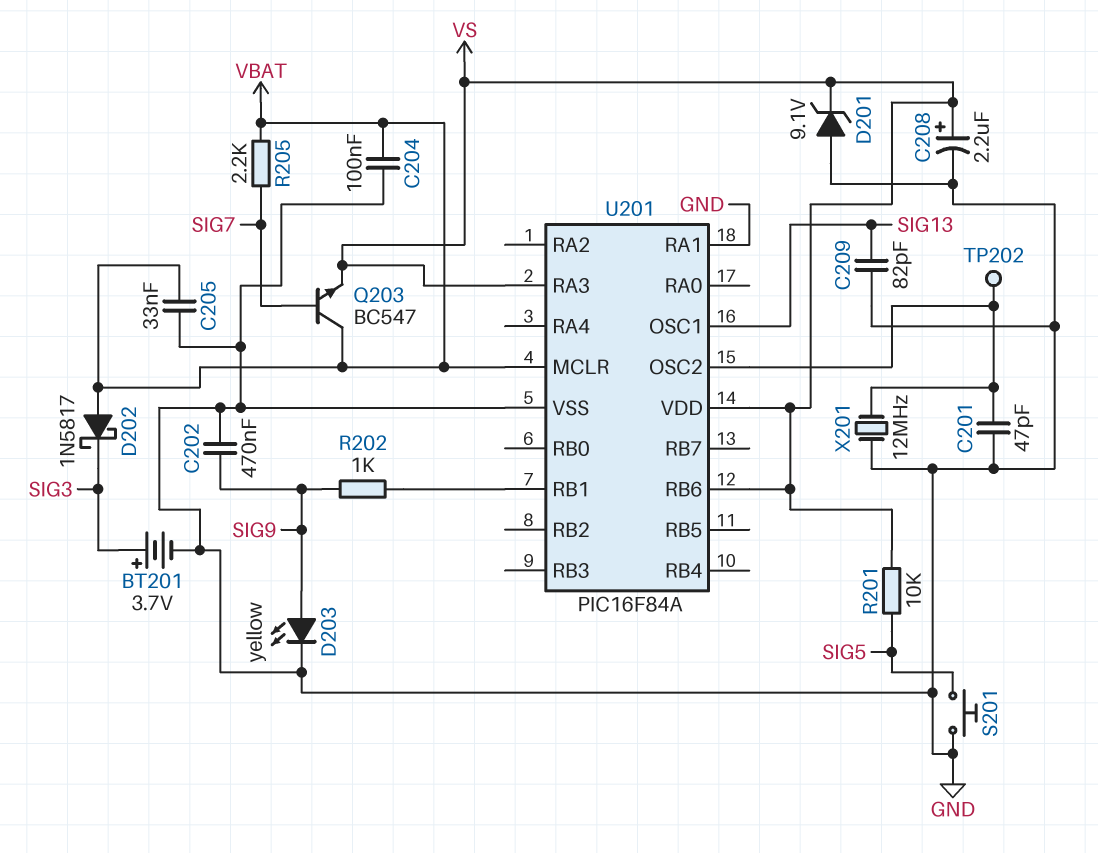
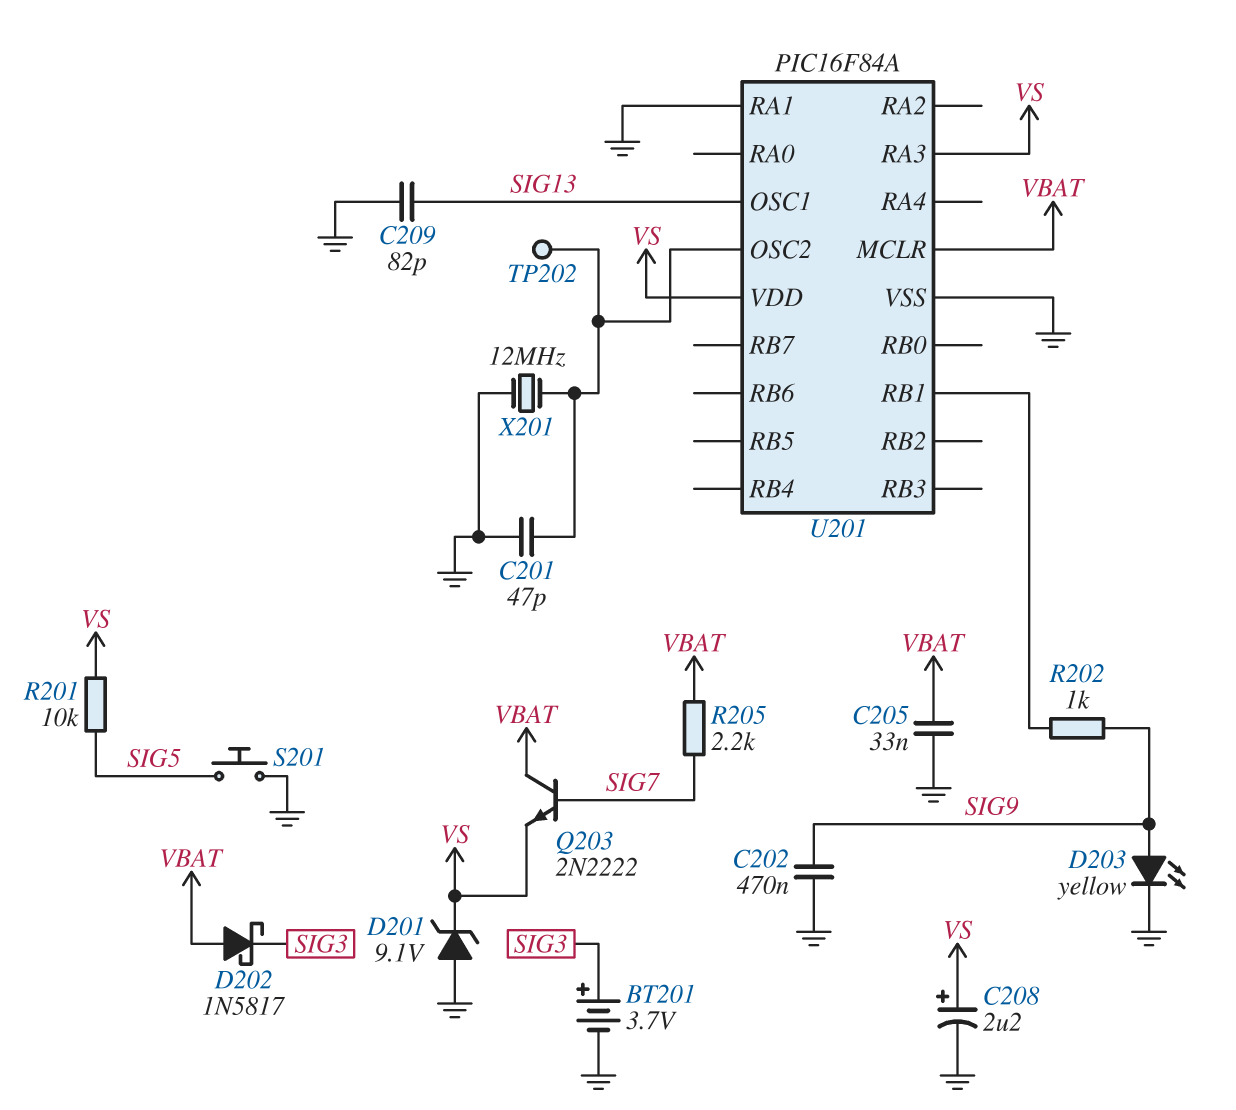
C204: 100nF (GND, VBAT) -> none
Q203: NPN BC547 (B SIG7, C VBAT, E VS) -> NPN 2N2222 (B SIG7, C VBAT, E VS)
U201 pin RB6: VS -> none

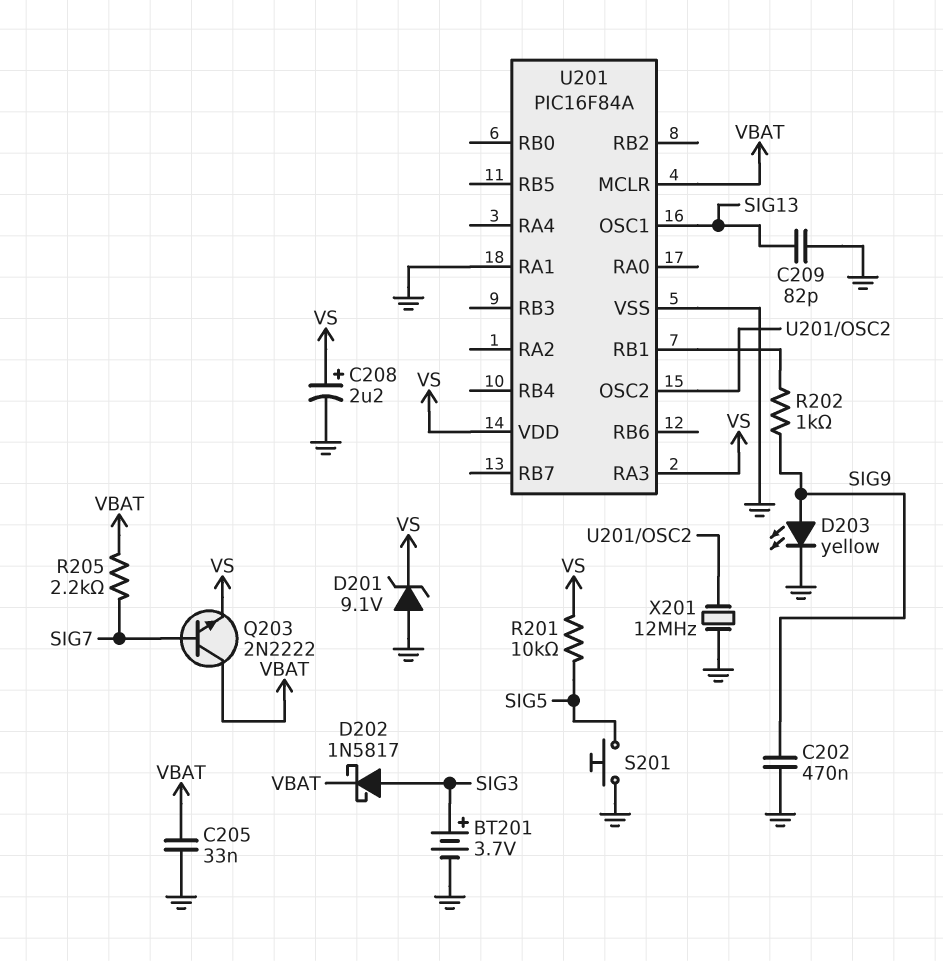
C201: 47pF (GND, U201/OSC2) -> none
D202: schottky 1N5817 (A VBAT, K SIG3) -> schottky 1N5817 (A SIG3, K VBAT)
TP202: test point (U201/OSC2) -> none

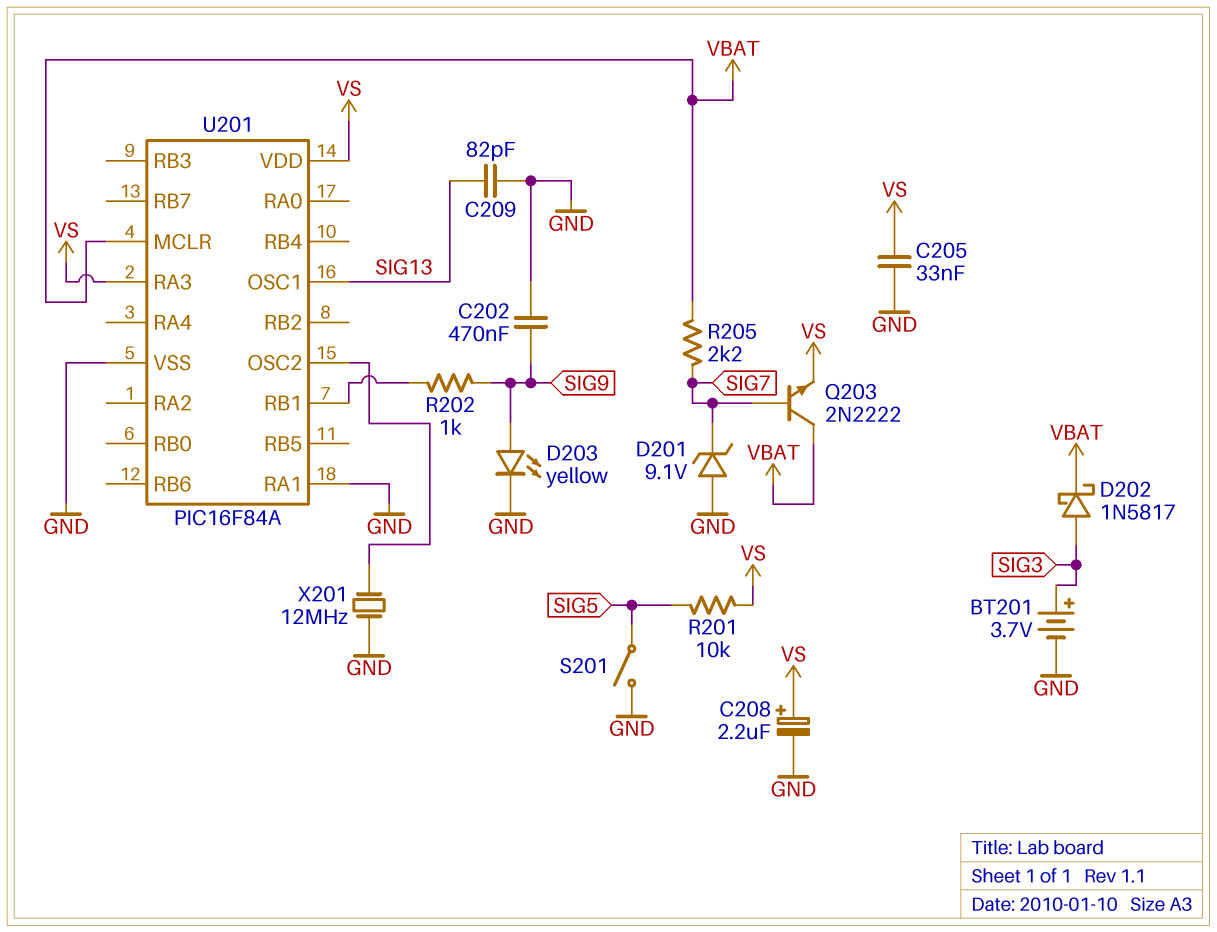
C205: 33nF (GND, VBAT) -> 33nF (GND, VS)
D201: zener 9.1V (A GND, K VS) -> zener 9.1V (A GND, K SIG7)
S201: button (GND, SIG5) -> switch (GND, SIG5)

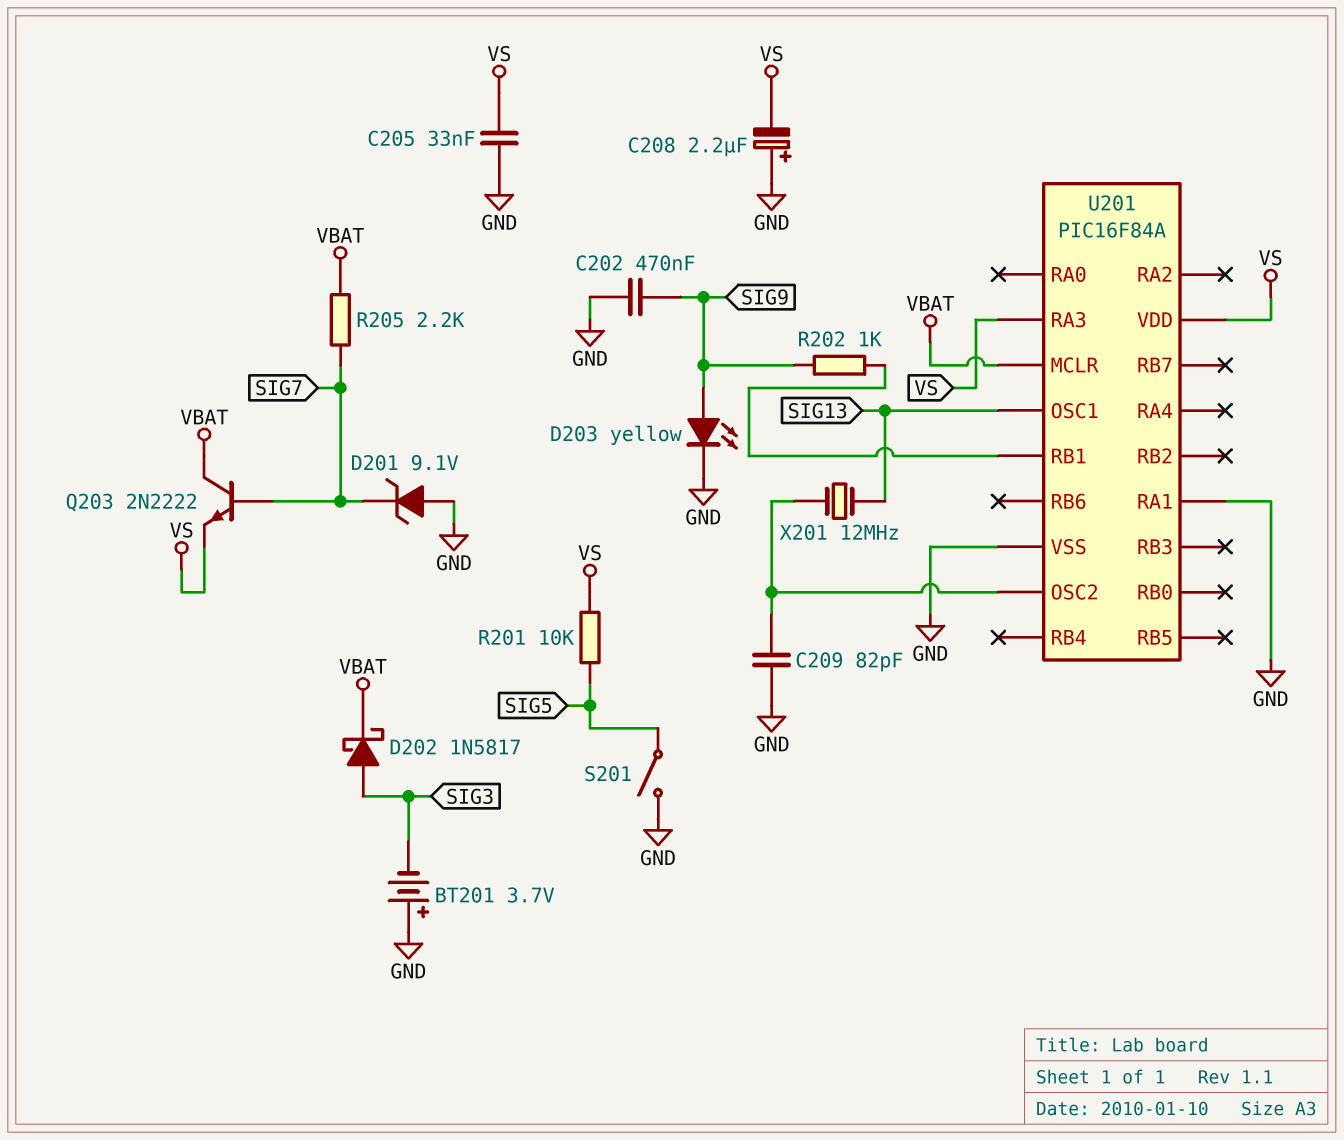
BT201: 3.7V (plus SIG3, minus GND) -> 3.7V (plus GND, minus SIG3)
C208: 2.2uF (plus VS, minus GND) -> 2.2uF (plus GND, minus VS)
C209: 82pF (GND, SIG13) -> 82pF (GND, U201/OSC2)
X201: 12MHz (GND, U201/OSC2) -> 12MHz (SIG13, U201/OSC2)

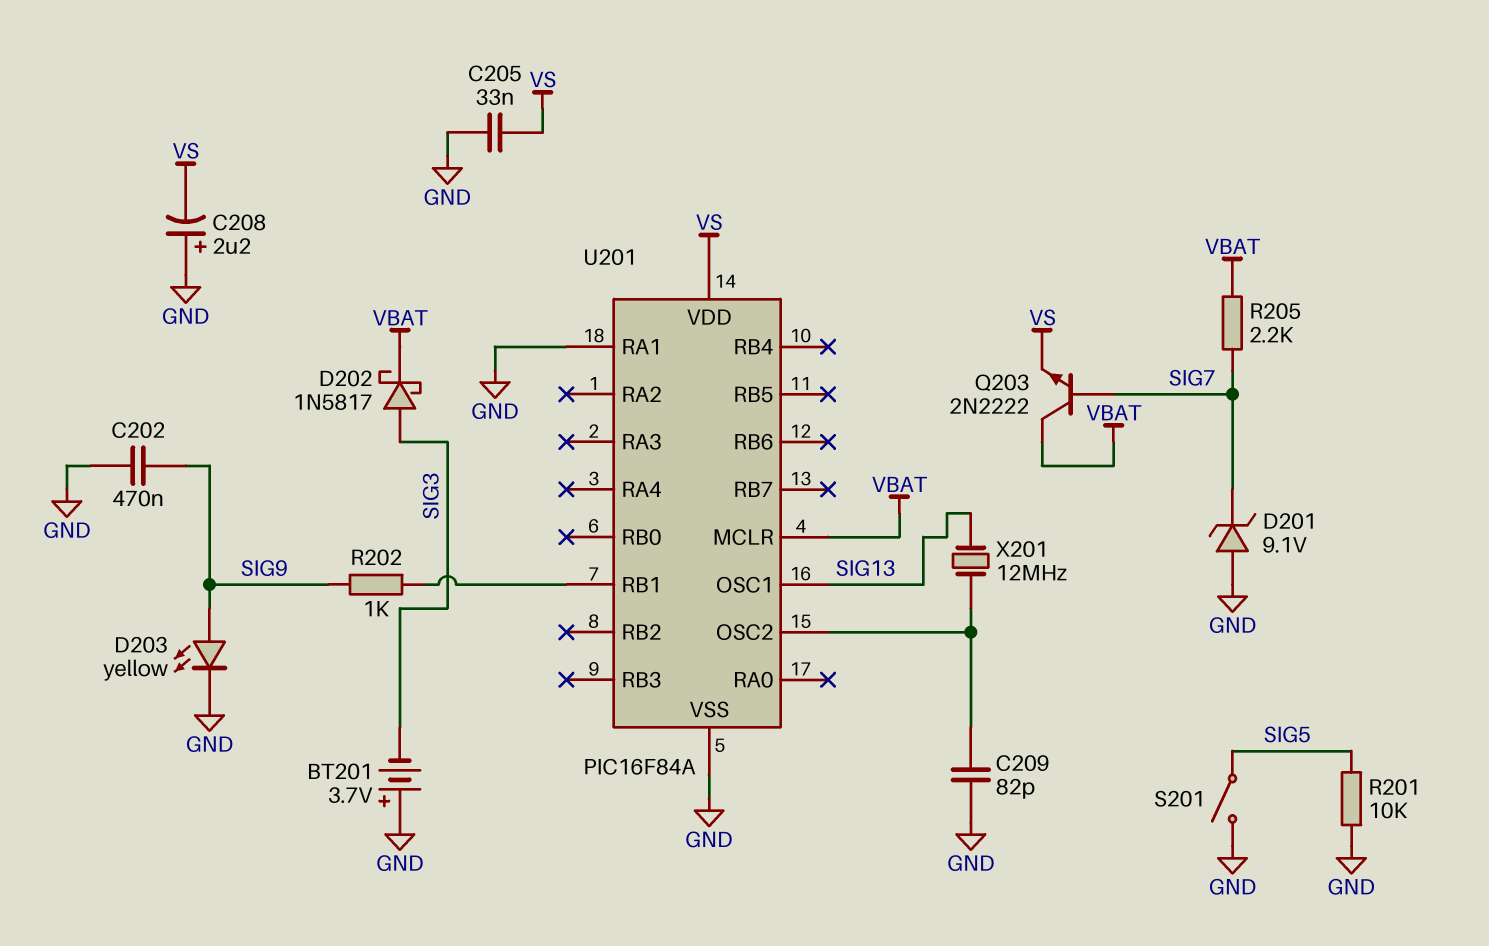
R201: 10k (SIG5, VS) -> 10k (GND, SIG5)
U201 pin RA3: VS -> none

